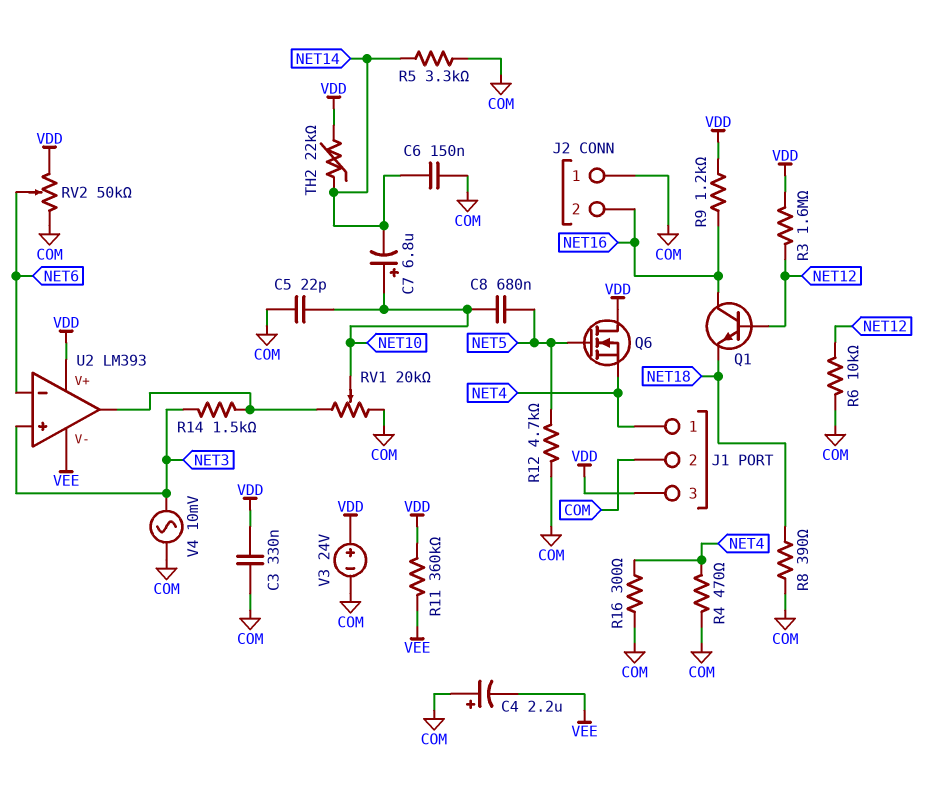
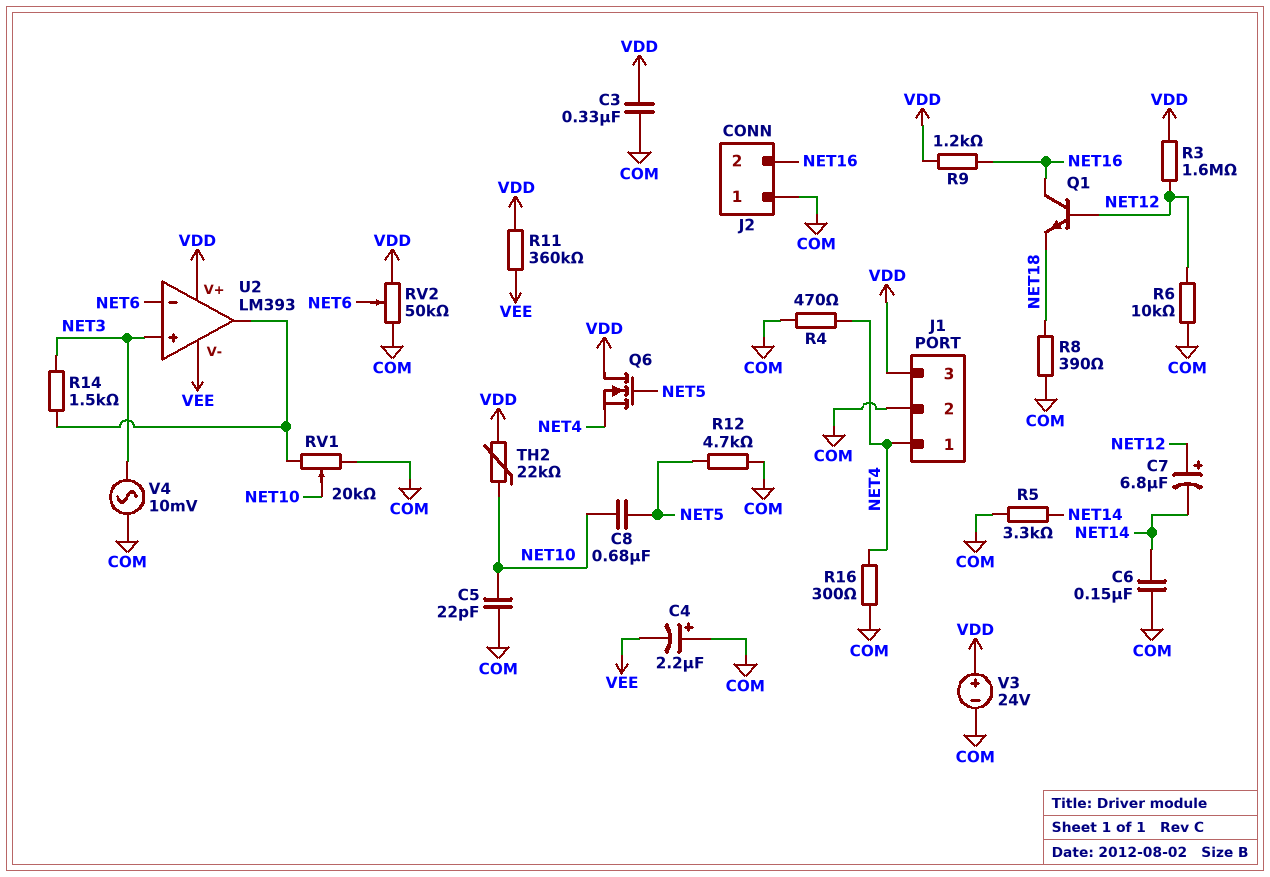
C7: 6.8uF (plus NET10, minus NET14) -> 6.8uF (plus NET12, minus NET14)
TH2: 22k (NET14, VDD) -> 22k (NET10, VDD)

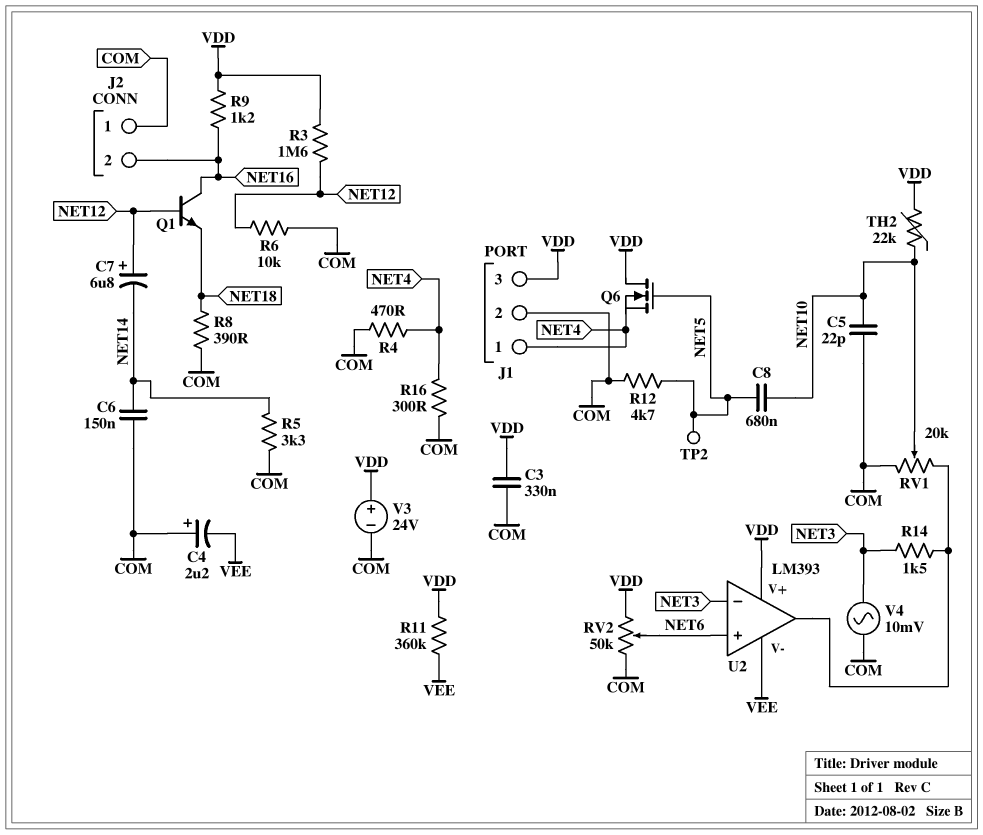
TP2: none -> test point (NET5)
U2 pin in+: NET3 -> NET6
U2 pin in-: NET6 -> NET3

